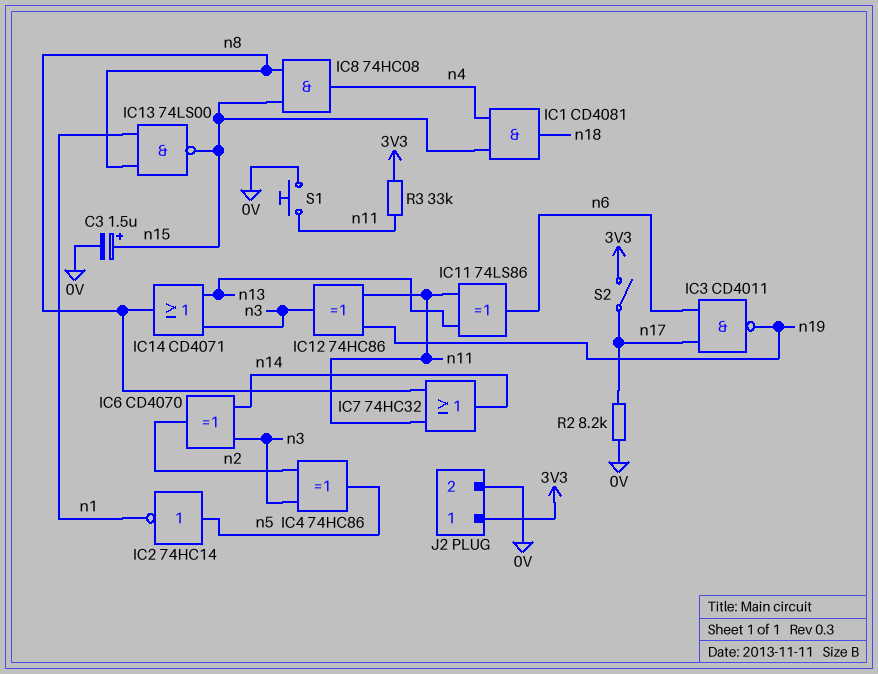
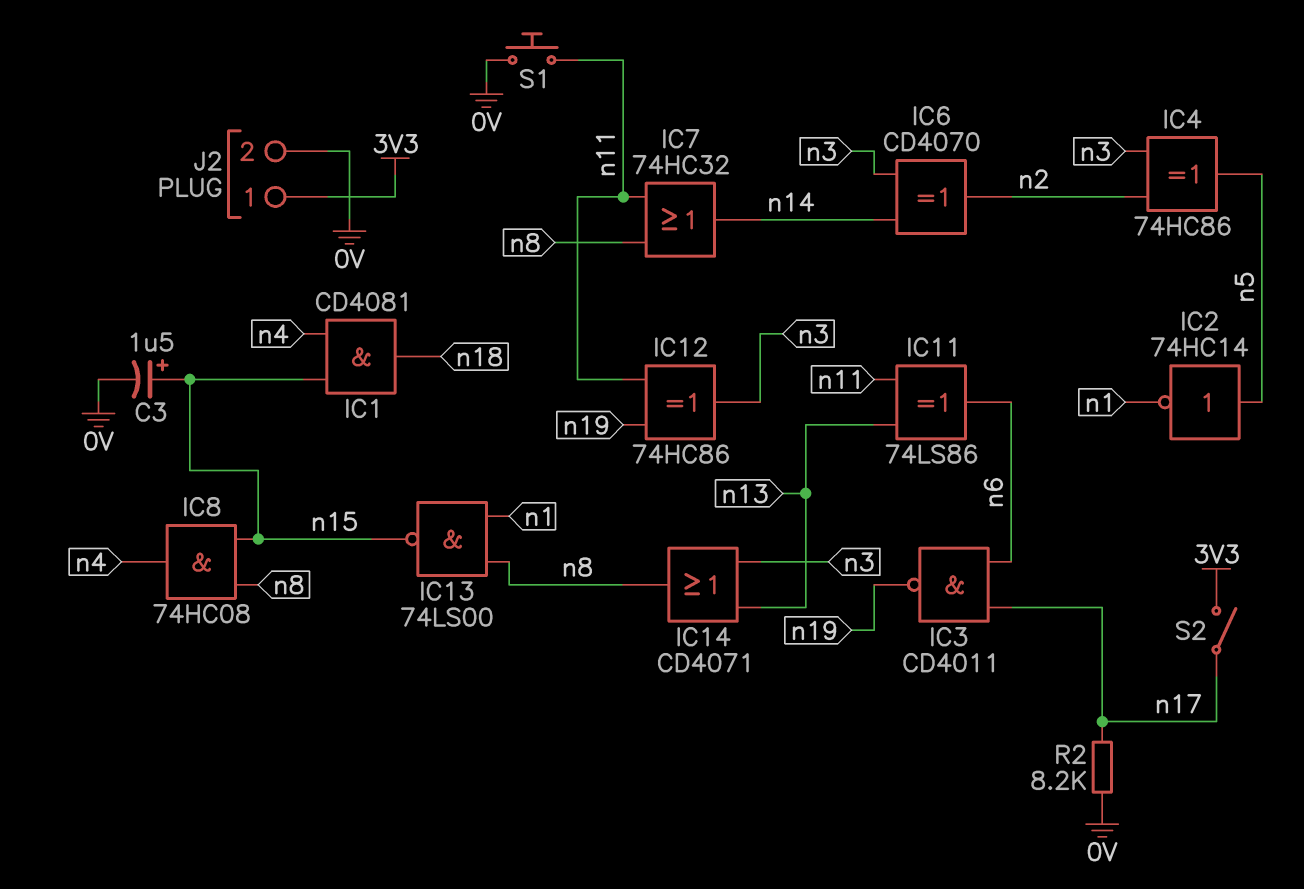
R3: 33k (3V3, n11) -> none

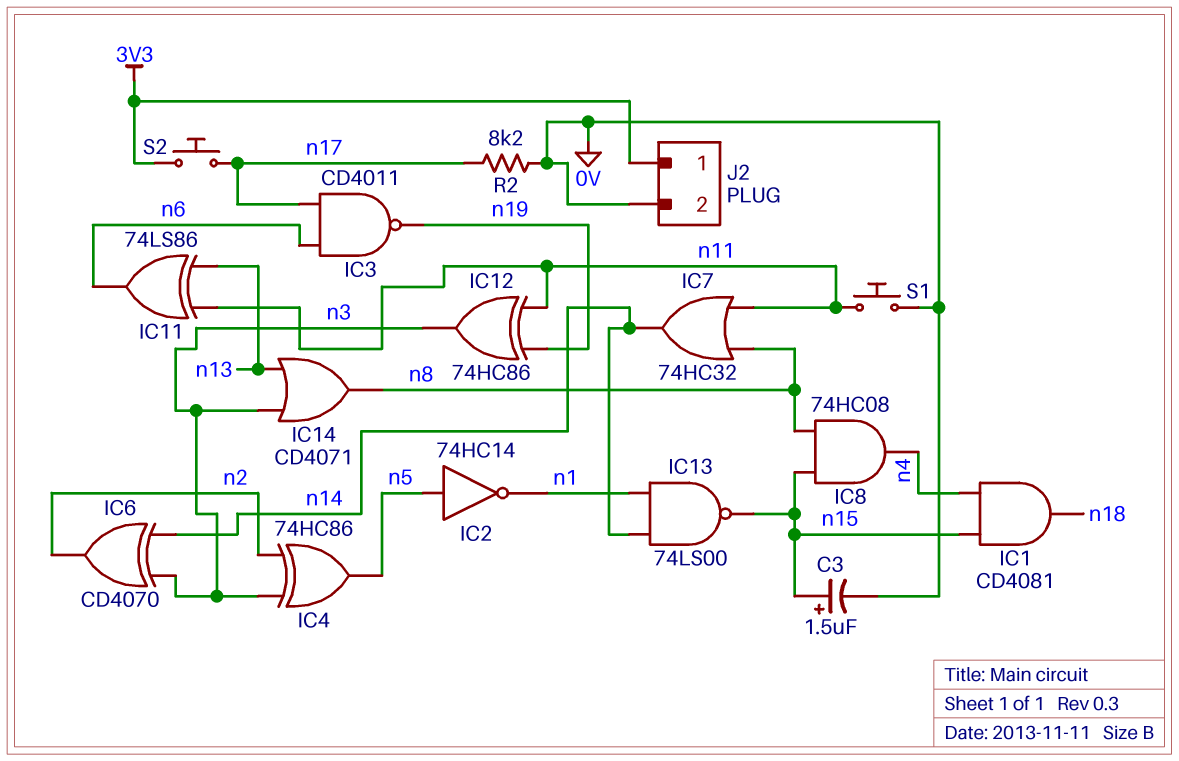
IC13: NAND 74LS00 (in n1, in n8, out n15) -> NAND 74LS00 (in n1, in n14, out n15)
S2: switch (3V3, n17) -> button (3V3, n17)

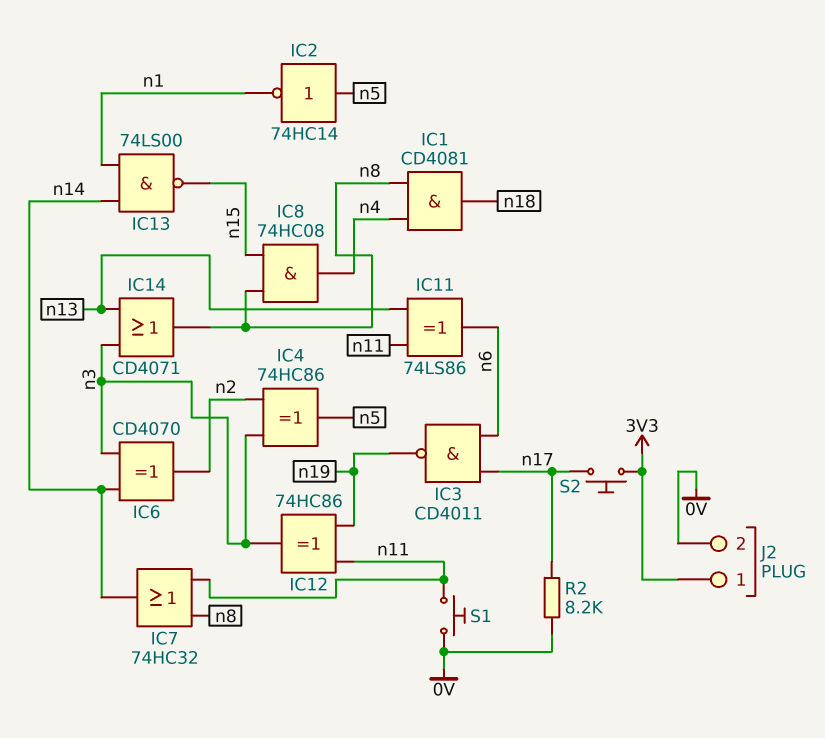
C3: 1.5uF (plus n15, minus 0V) -> none
IC1: AND CD4081 (in n4, in n15, out n18) -> AND CD4081 (in n4, in n8, out n18)

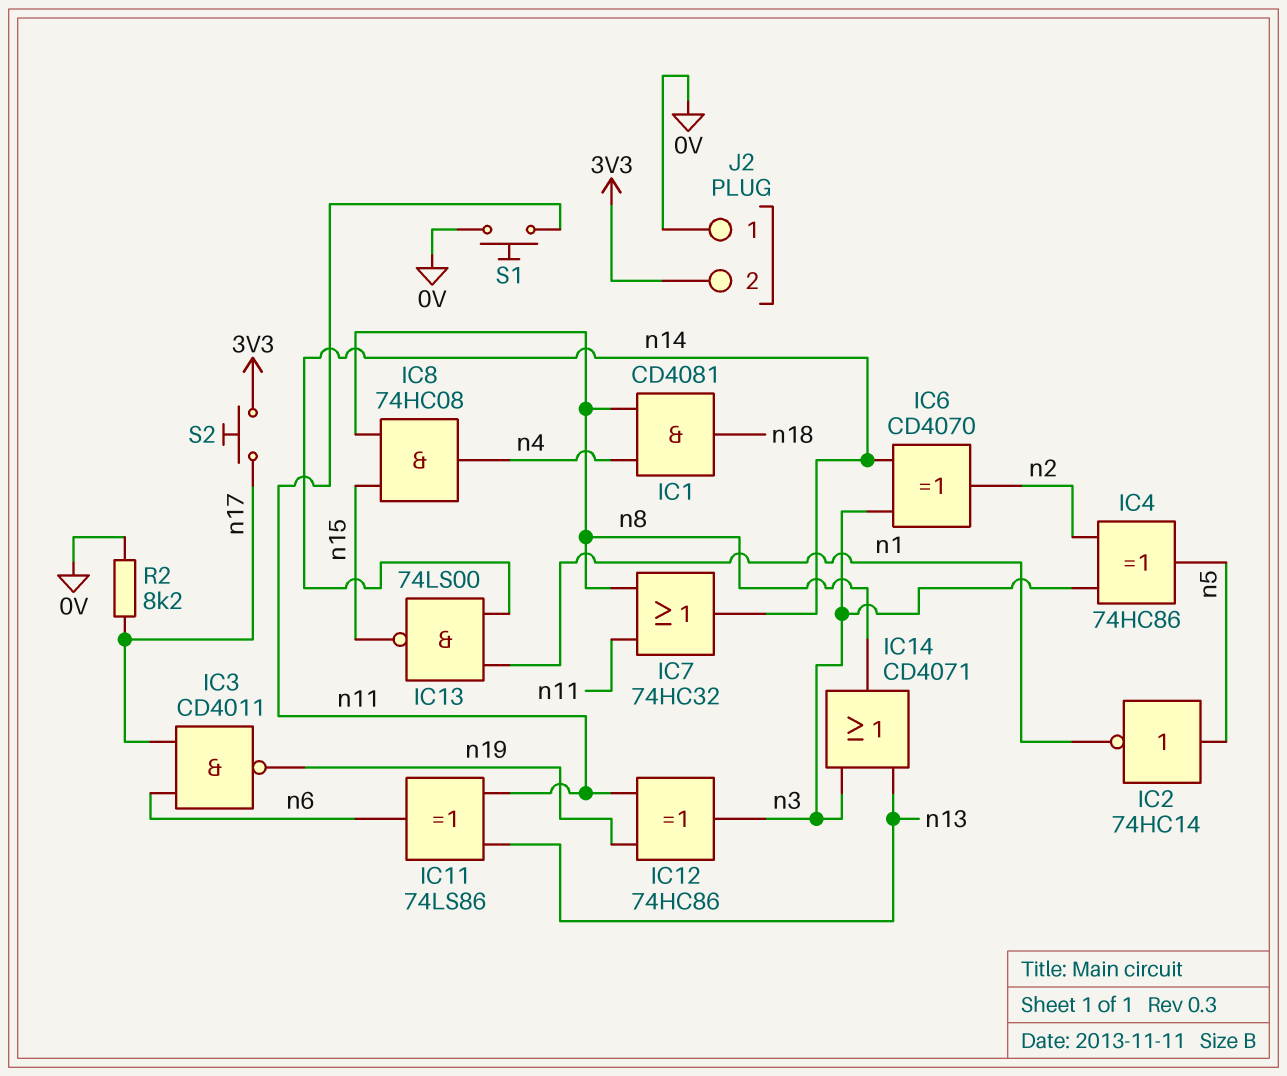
J2 pin 1: 3V3 -> 0V
J2 pin 2: 0V -> 3V3

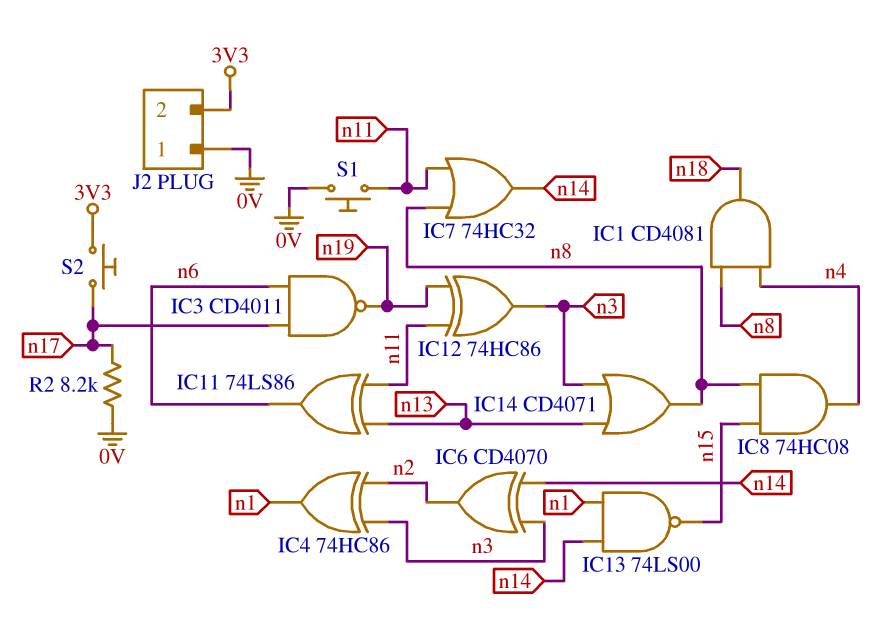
IC2: NOT 74HC14 (in n5, out n1) -> none
IC4: XOR 74HC86 (in n2, in n3, out n5) -> XOR 74HC86 (in n2, in n3, out n1)

